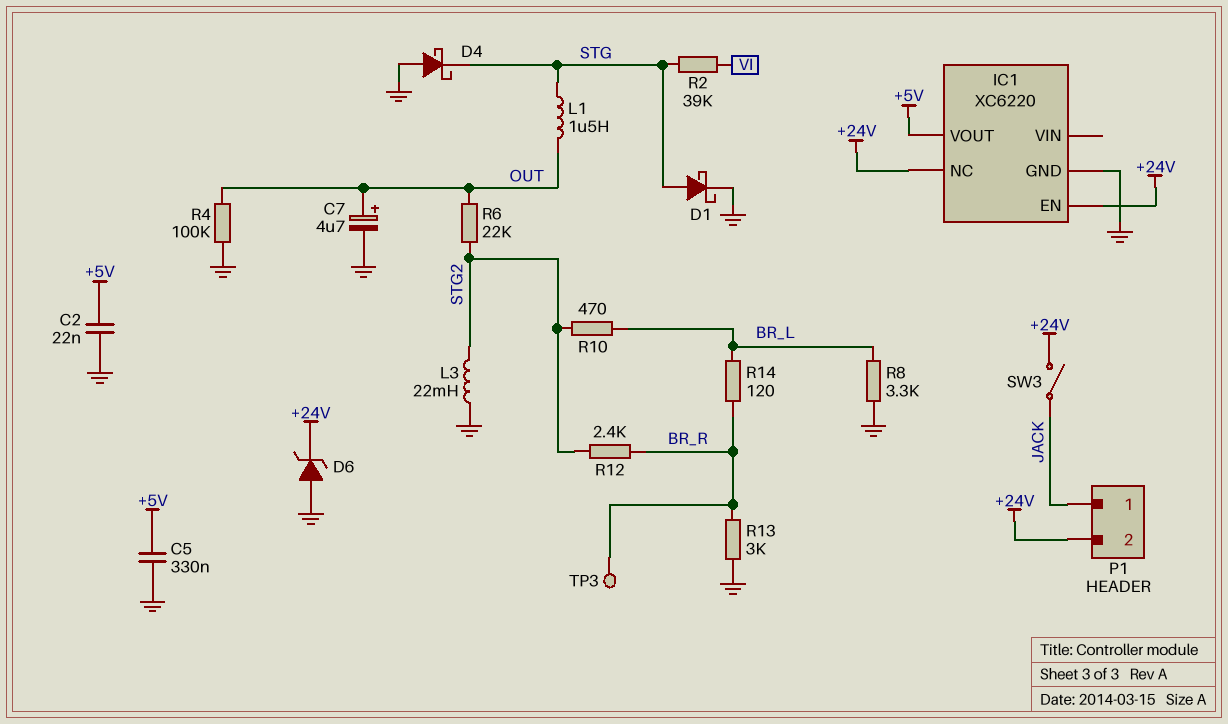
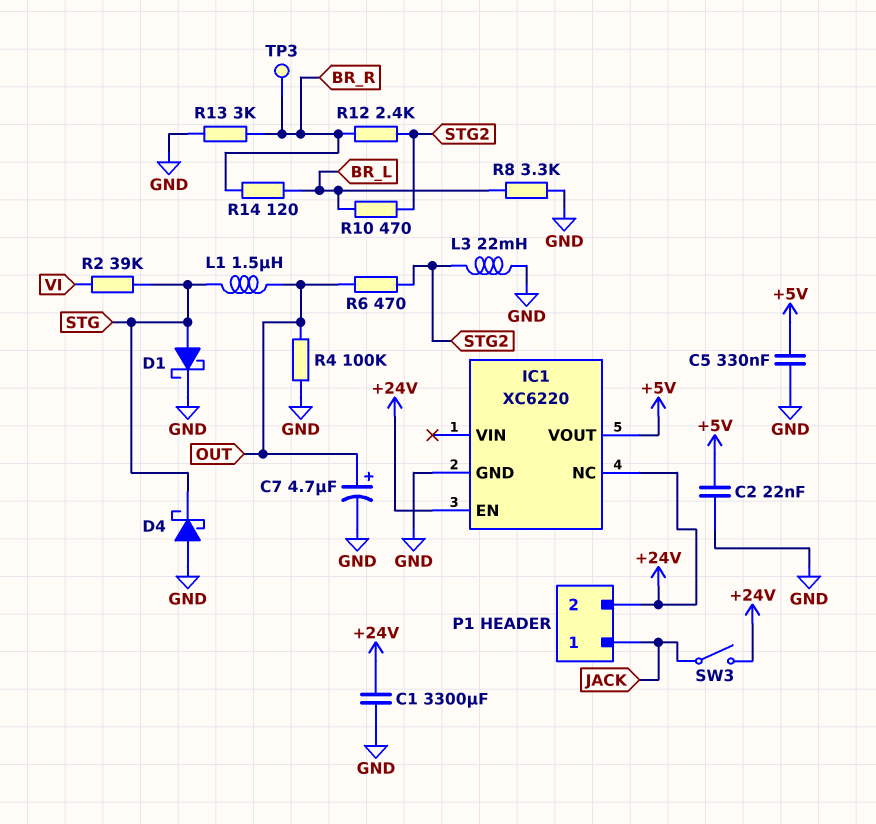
C1: none -> 3300uF (+24V, GND)
D6: zener (A GND, K +24V) -> none
R6: 22k (OUT, STG2) -> 470 (OUT, STG2)

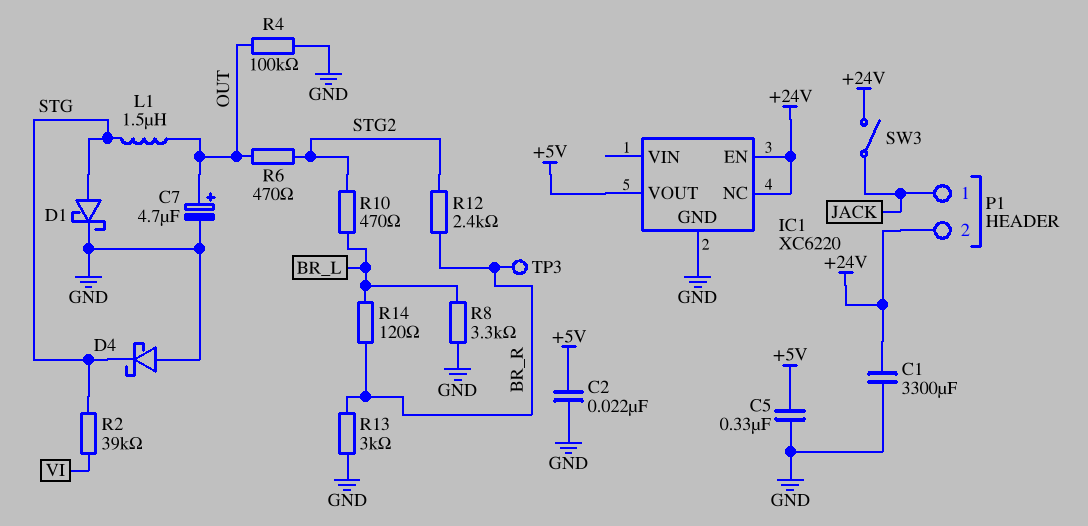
L3: 22mH (GND, STG2) -> none

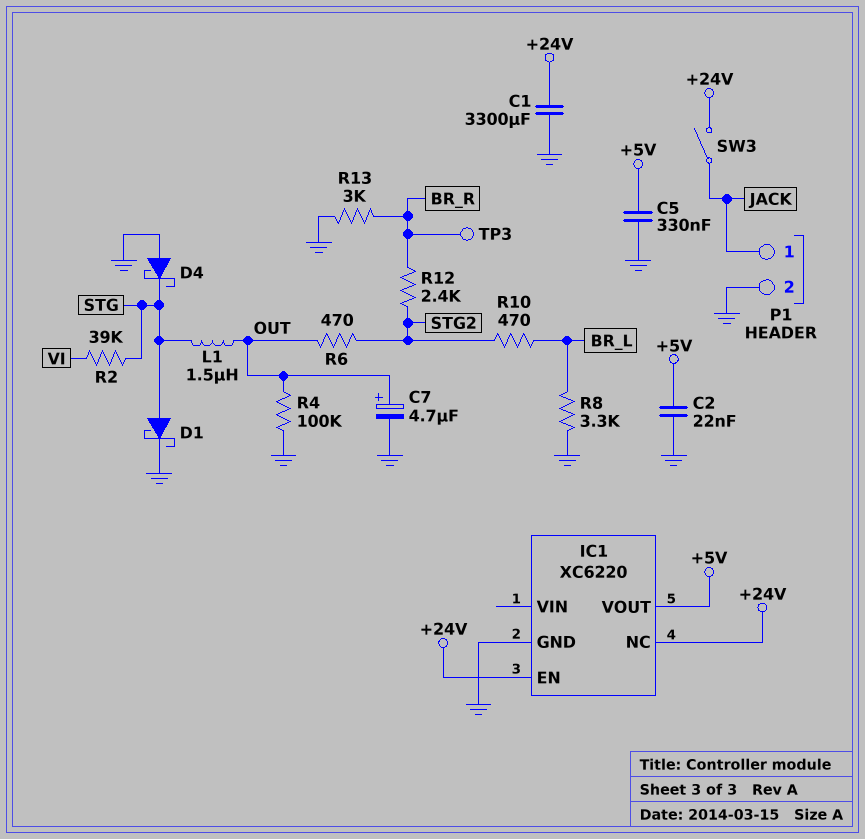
P1 pin 2: +24V -> GND
R14: 120 (BR_L, BR_R) -> none

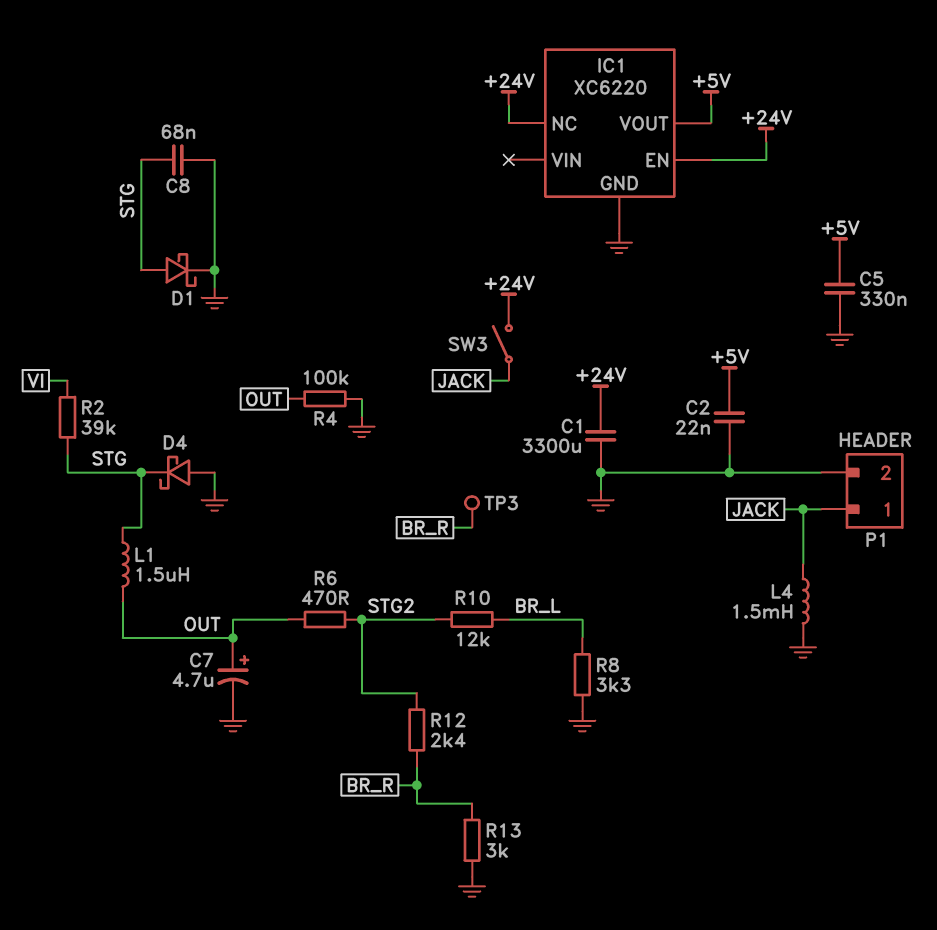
C8: none -> 68nF (GND, STG)
L4: none -> 1.5mH (GND, JACK)
R10: 470 (BR_L, STG2) -> 12k (BR_L, STG2)

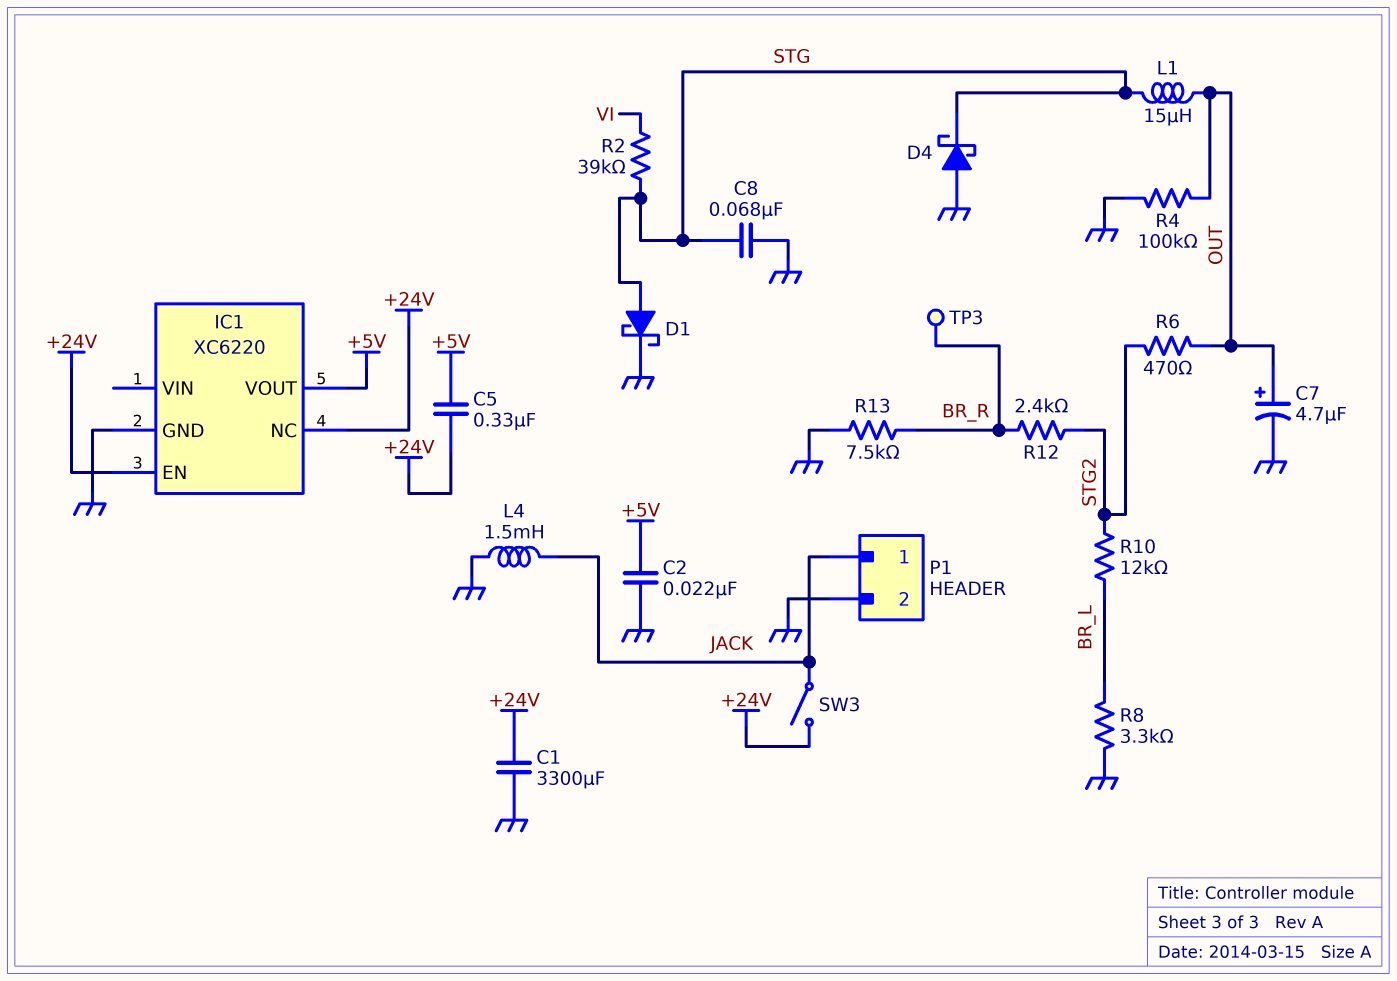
C5: 330nF (+5V, GND) -> 330nF (+5V, +24V)
L1: 1.5uH (OUT, STG) -> 15uH (OUT, STG)
R13: 3k (BR_R, GND) -> 7.5k (BR_R, GND)

